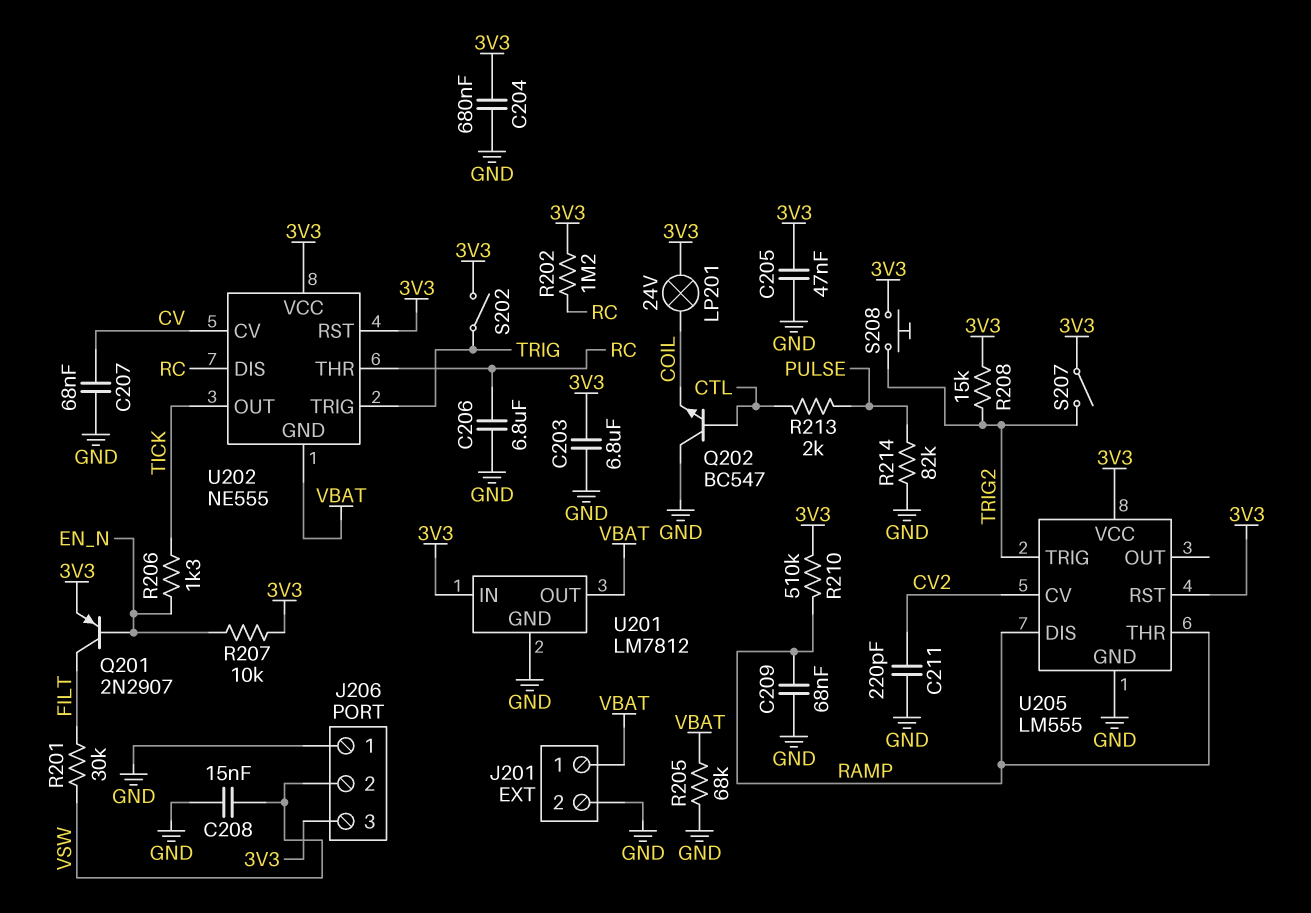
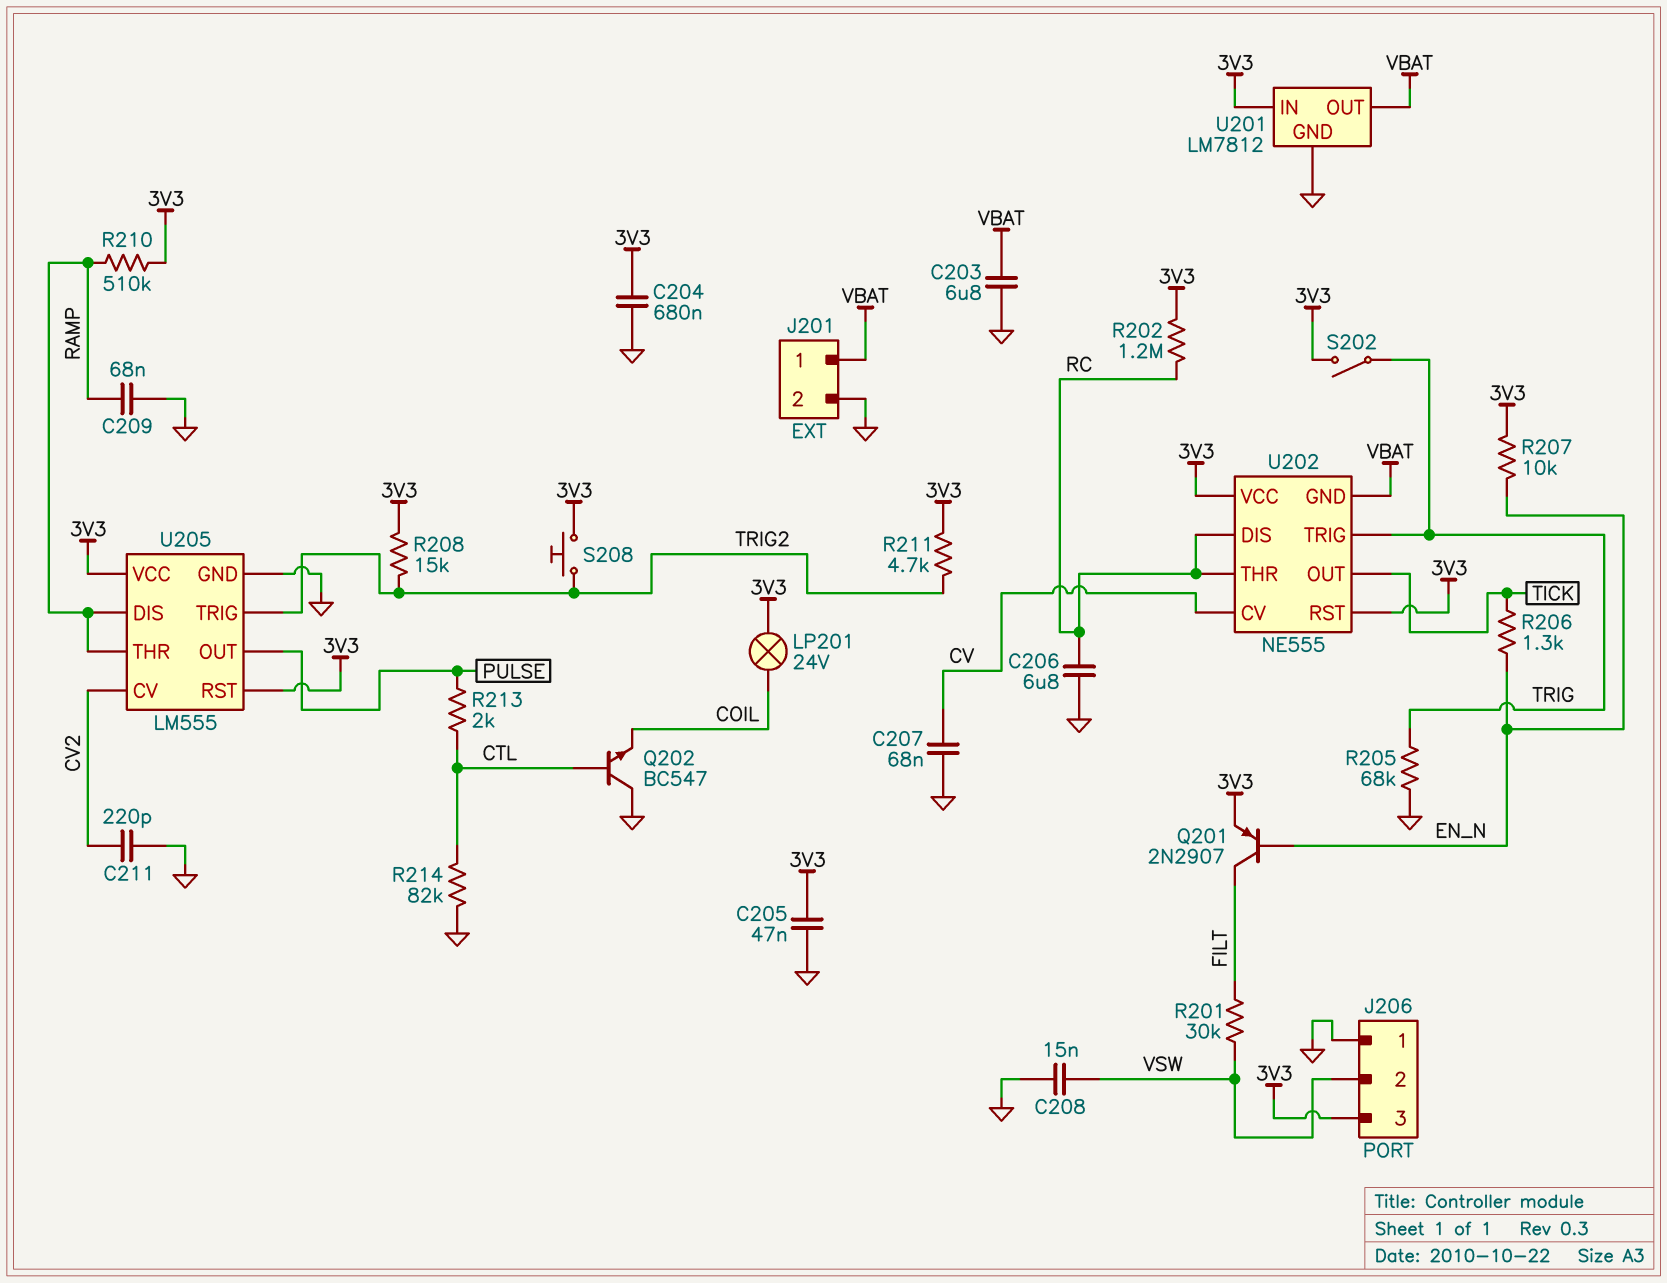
C203: 6.8uF (3V3, GND) -> 6.8uF (GND, VBAT)
R205: 68k (GND, VBAT) -> 68k (GND, TRIG)
R211: none -> 4.7k (3V3, TRIG2)
R214: 82k (GND, PULSE) -> 82k (CTL, GND)
S207: switch (3V3, TRIG2) -> none
U205 pin OUT: none -> PULSE

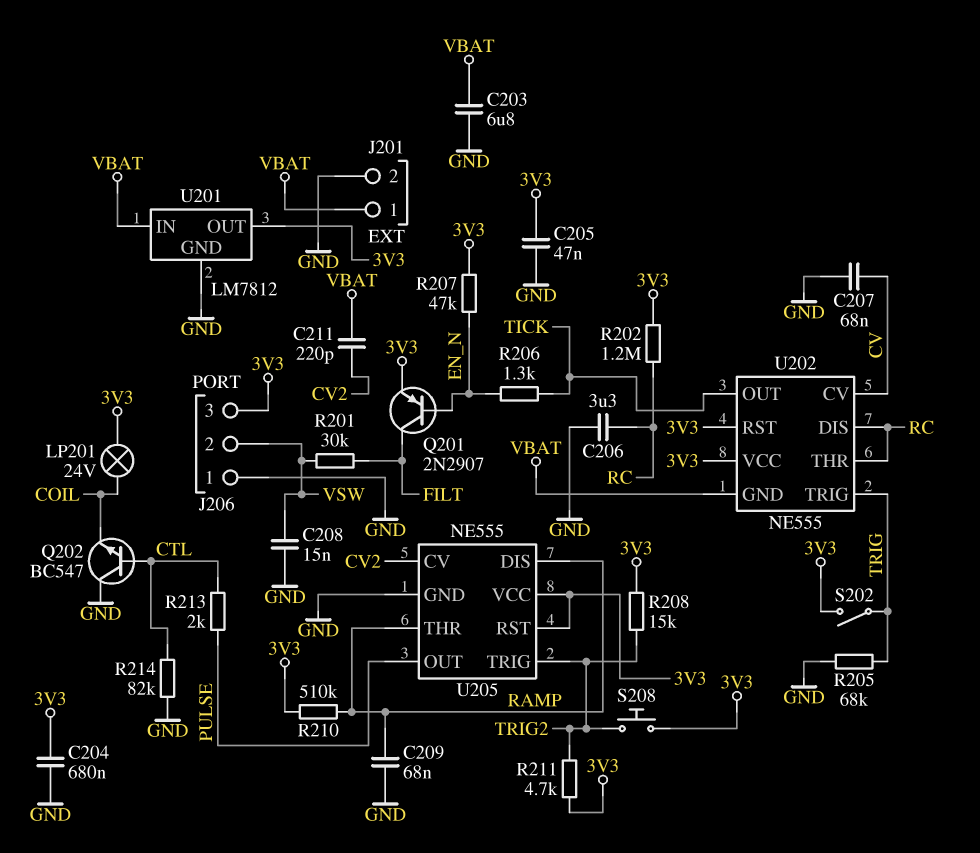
C206: 6.8uF (GND, RC) -> 3.3uF (GND, RC)
C211: 220pF (CV2, GND) -> 220pF (CV2, VBAT)
R207: 10k (3V3, EN_N) -> 47k (3V3, EN_N)
U201 pin IN: 3V3 -> VBAT
U201 pin OUT: VBAT -> 3V3
U205: LM555 -> NE555

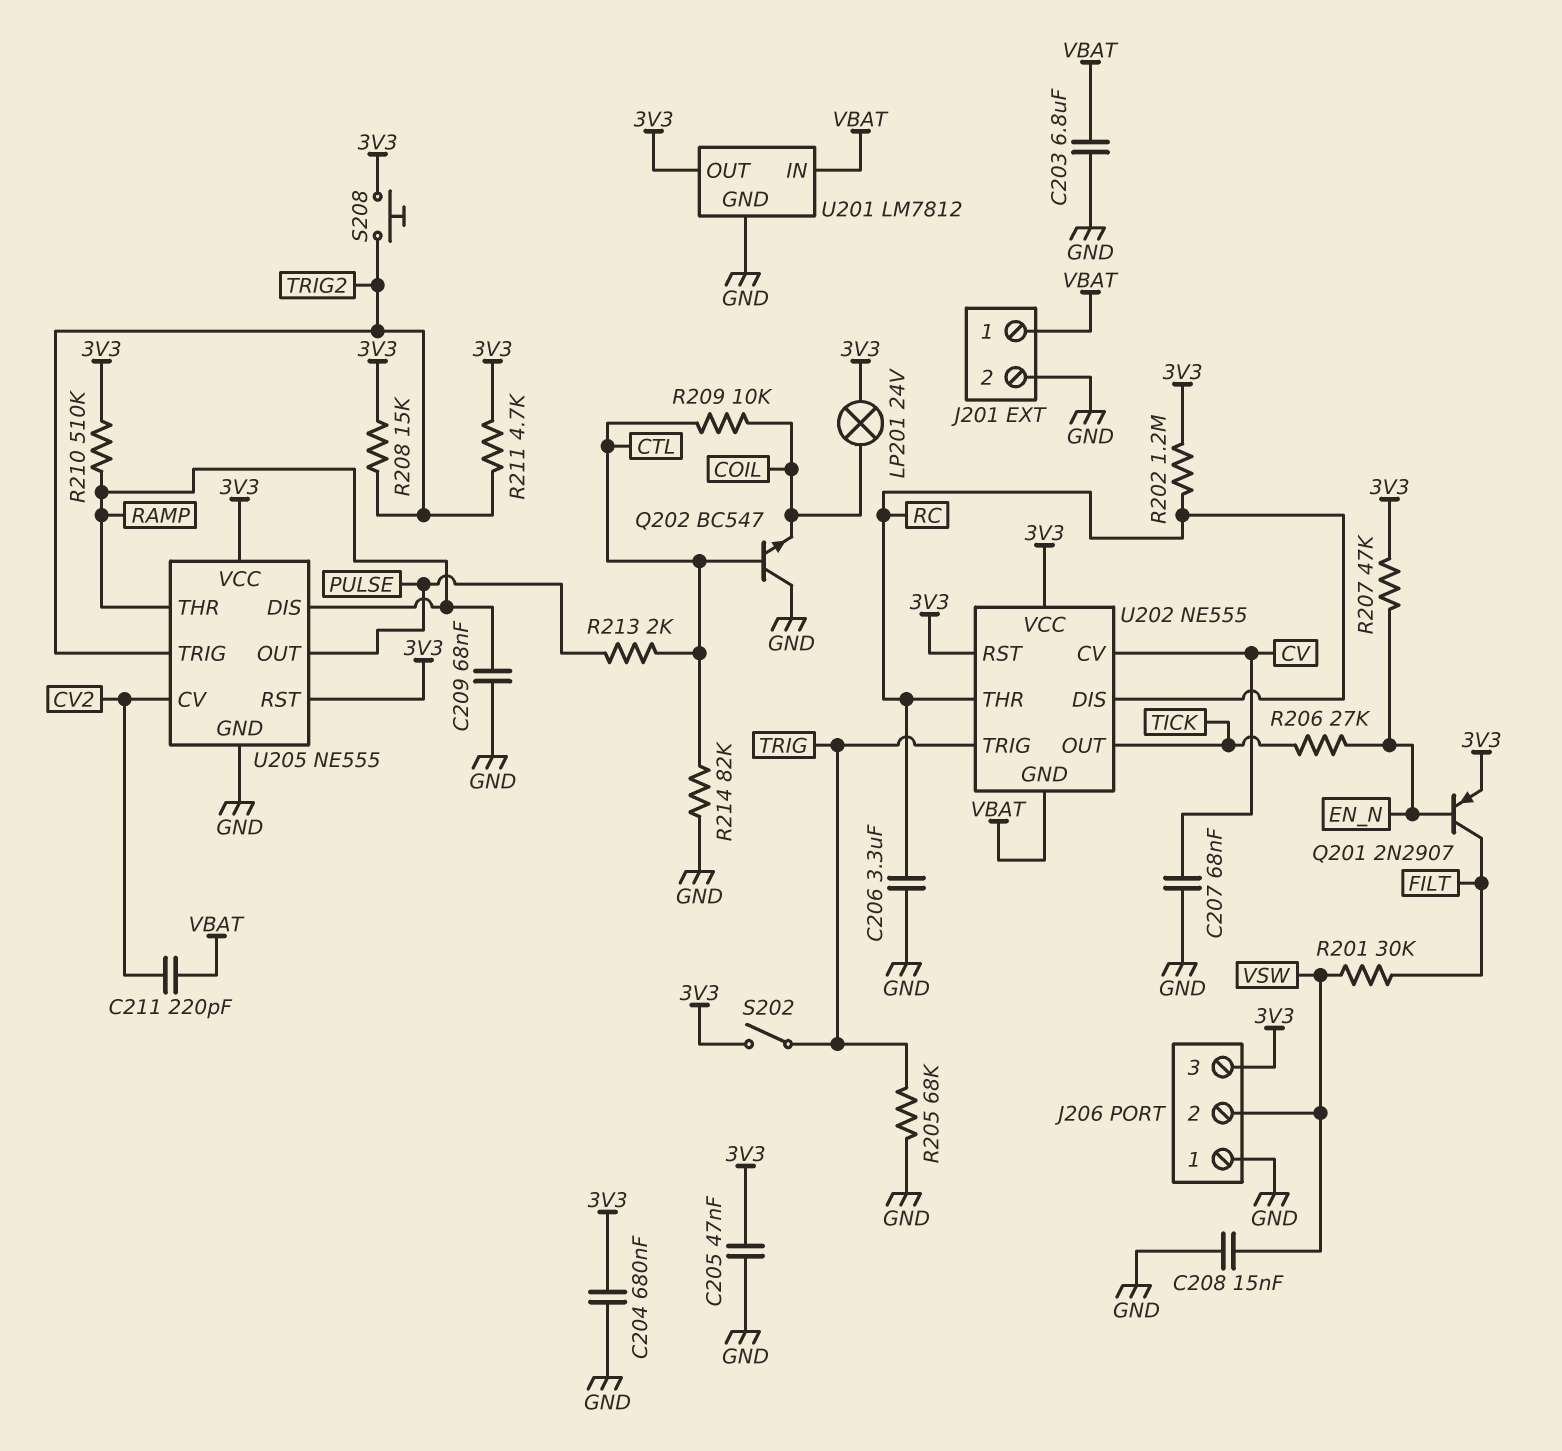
R206: 1.3k (EN_N, TICK) -> 27k (EN_N, TICK)
R209: none -> 10k (COIL, CTL)

